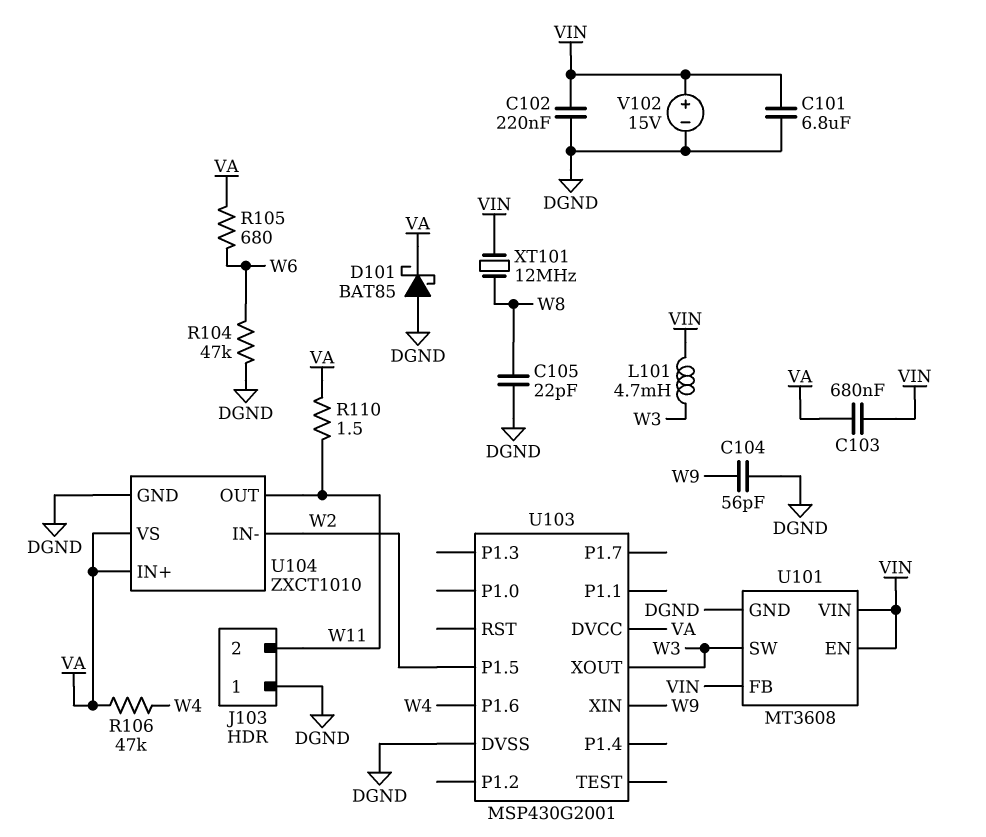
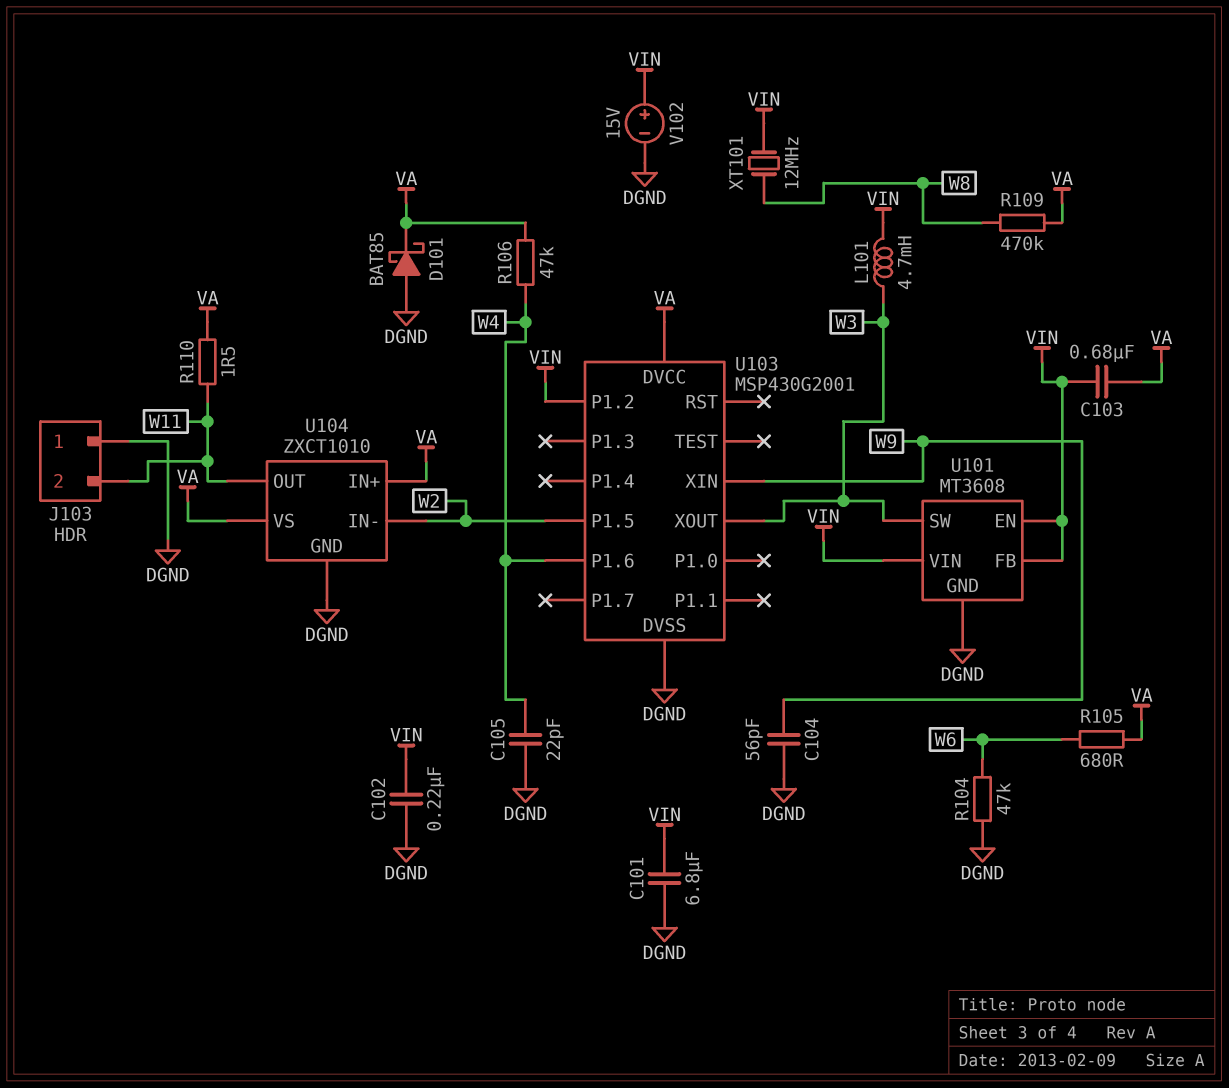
C105: 22pF (DGND, W8) -> 22pF (DGND, W4)
R109: none -> 470k (VA, W8)
U103 pin P1.2: none -> VIN

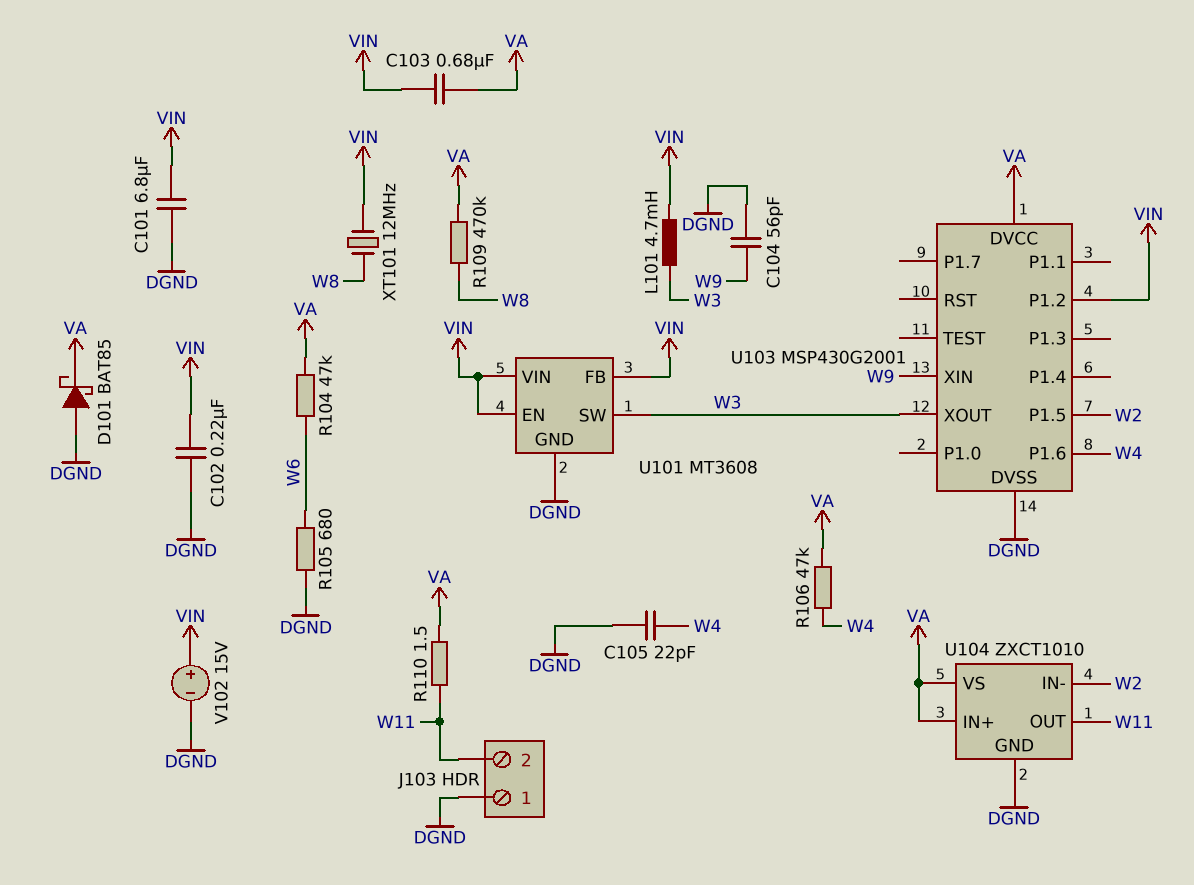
R104: 47k (DGND, W6) -> 47k (VA, W6)
R105: 680 (VA, W6) -> 680 (DGND, W6)

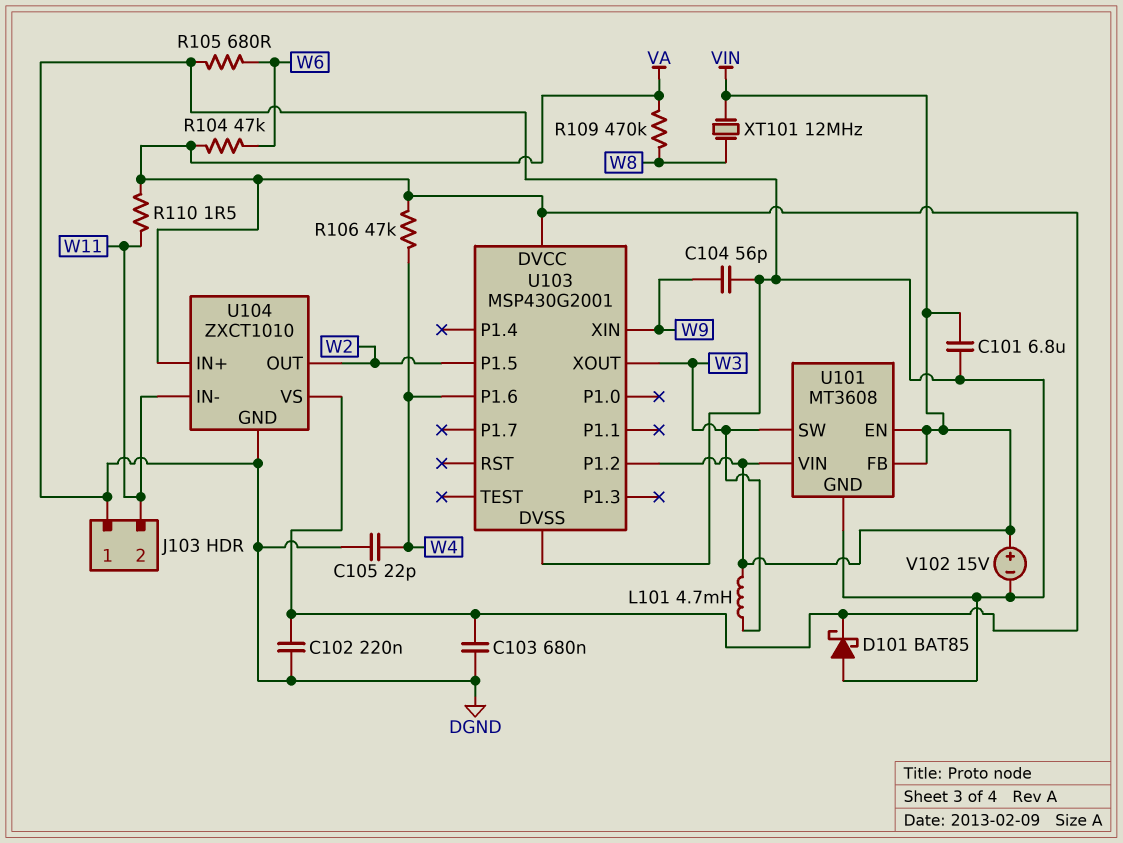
C102: 220nF (DGND, VIN) -> 220nF (DGND, VA)
C103: 680nF (VA, VIN) -> 680nF (DGND, VA)
U104 pin IN-: W2 -> W11
U104 pin OUT: W11 -> W2

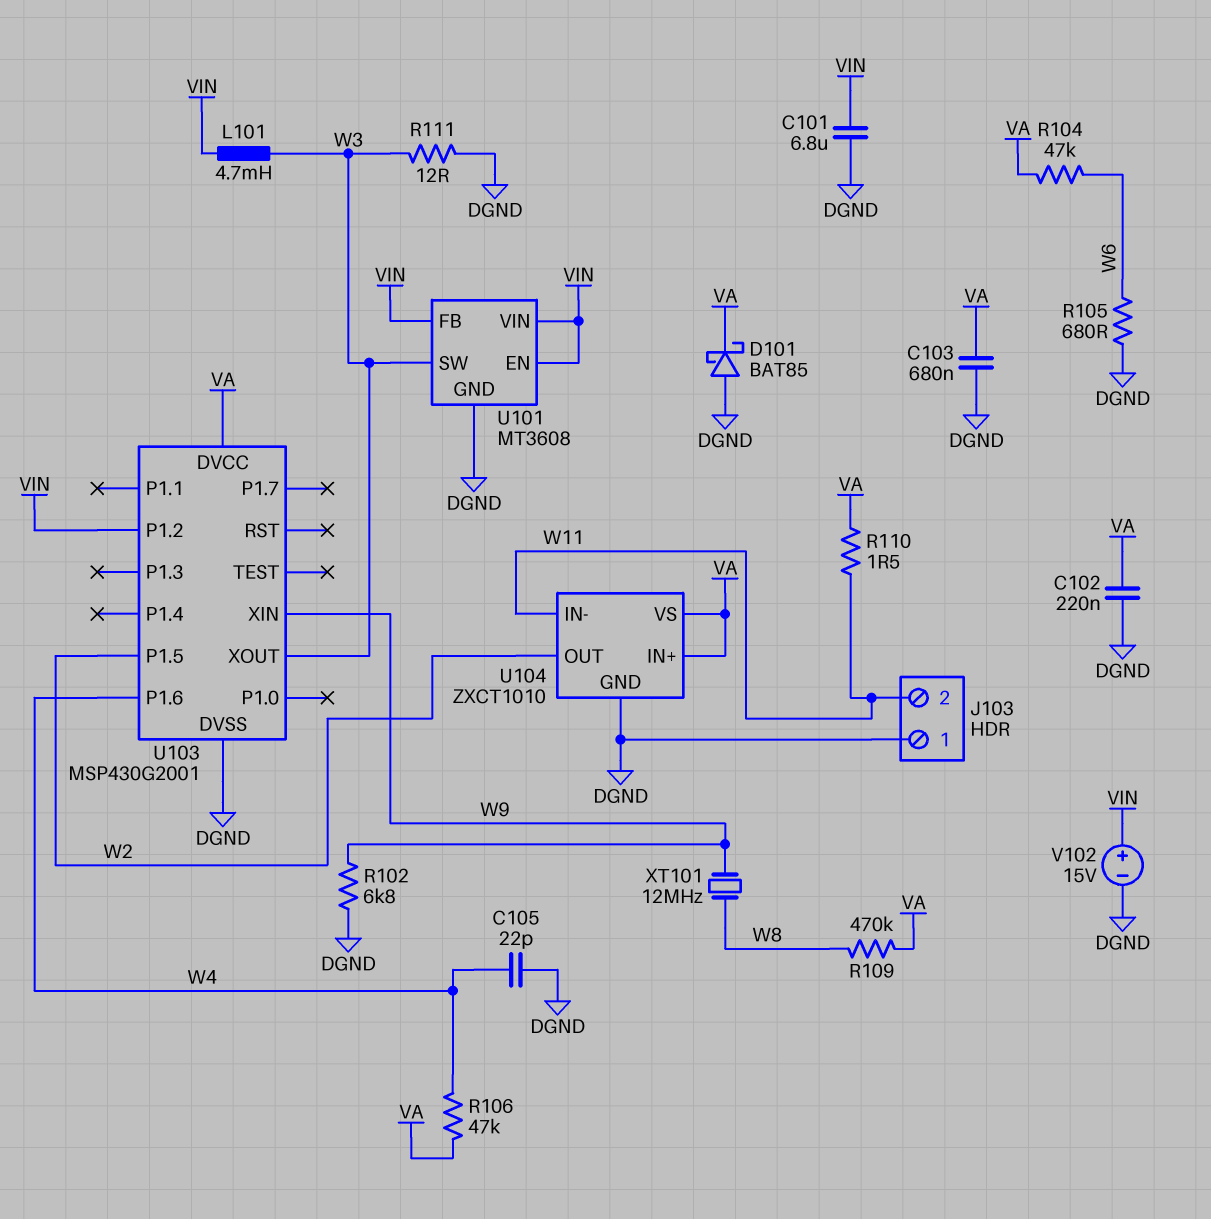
C104: 56pF (DGND, W9) -> none
R102: none -> 6.8k (DGND, W9)
R111: none -> 12 (DGND, W3)
XT101: 12MHz (VIN, W8) -> 12MHz (W8, W9)

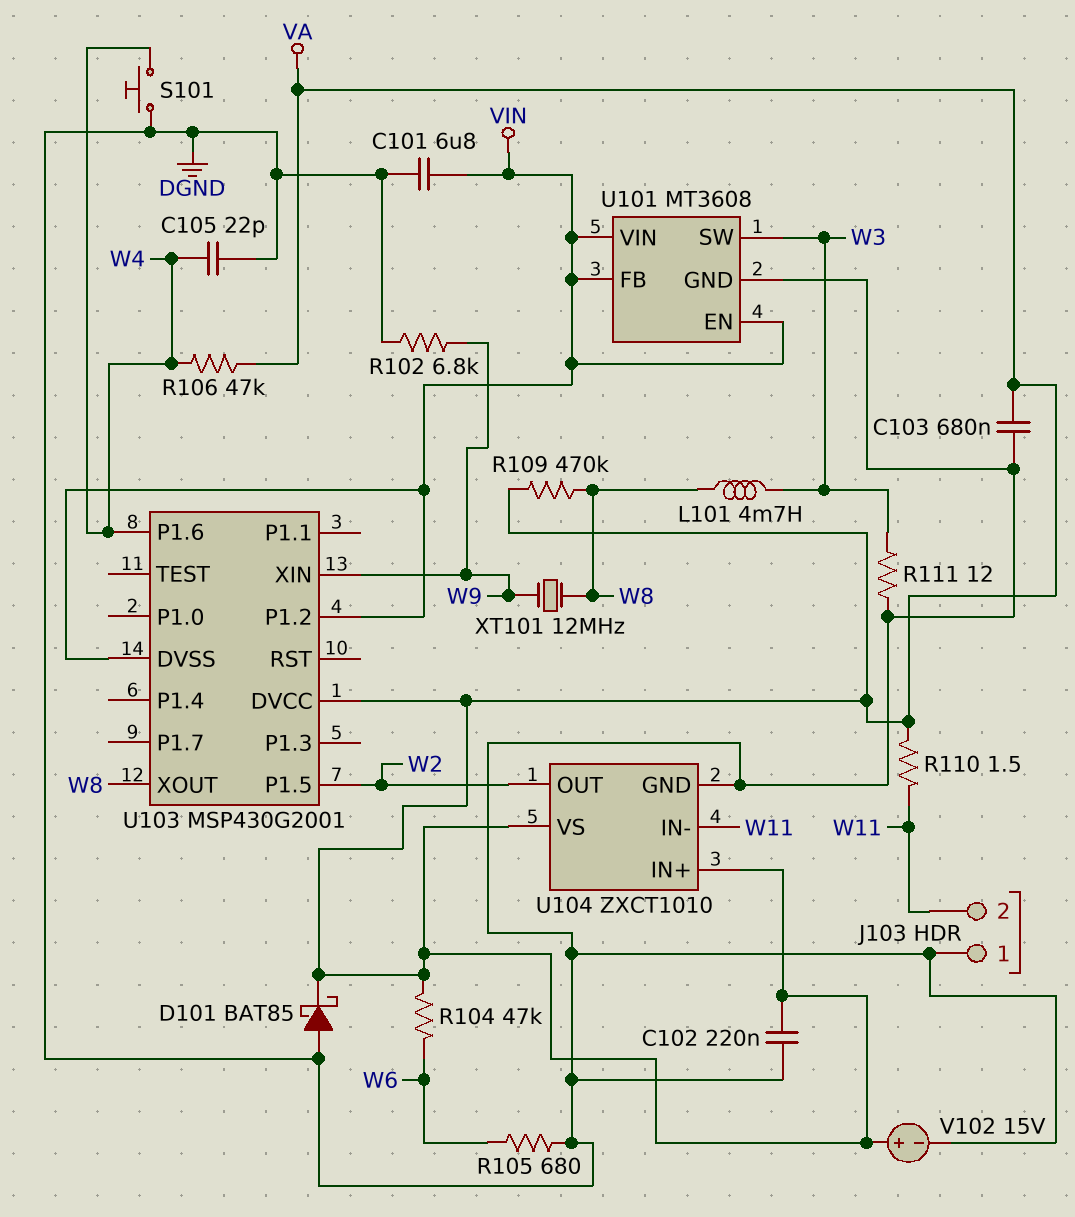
L101: 4.7mH (VIN, W3) -> 4.7mH (W3, W8)
S101: none -> button (DGND, W4)
U103 pin DVSS: DGND -> VIN
U103 pin XOUT: W3 -> W8
V102: 15V (plus VIN, minus DGND) -> 15V (plus VA, minus DGND)

